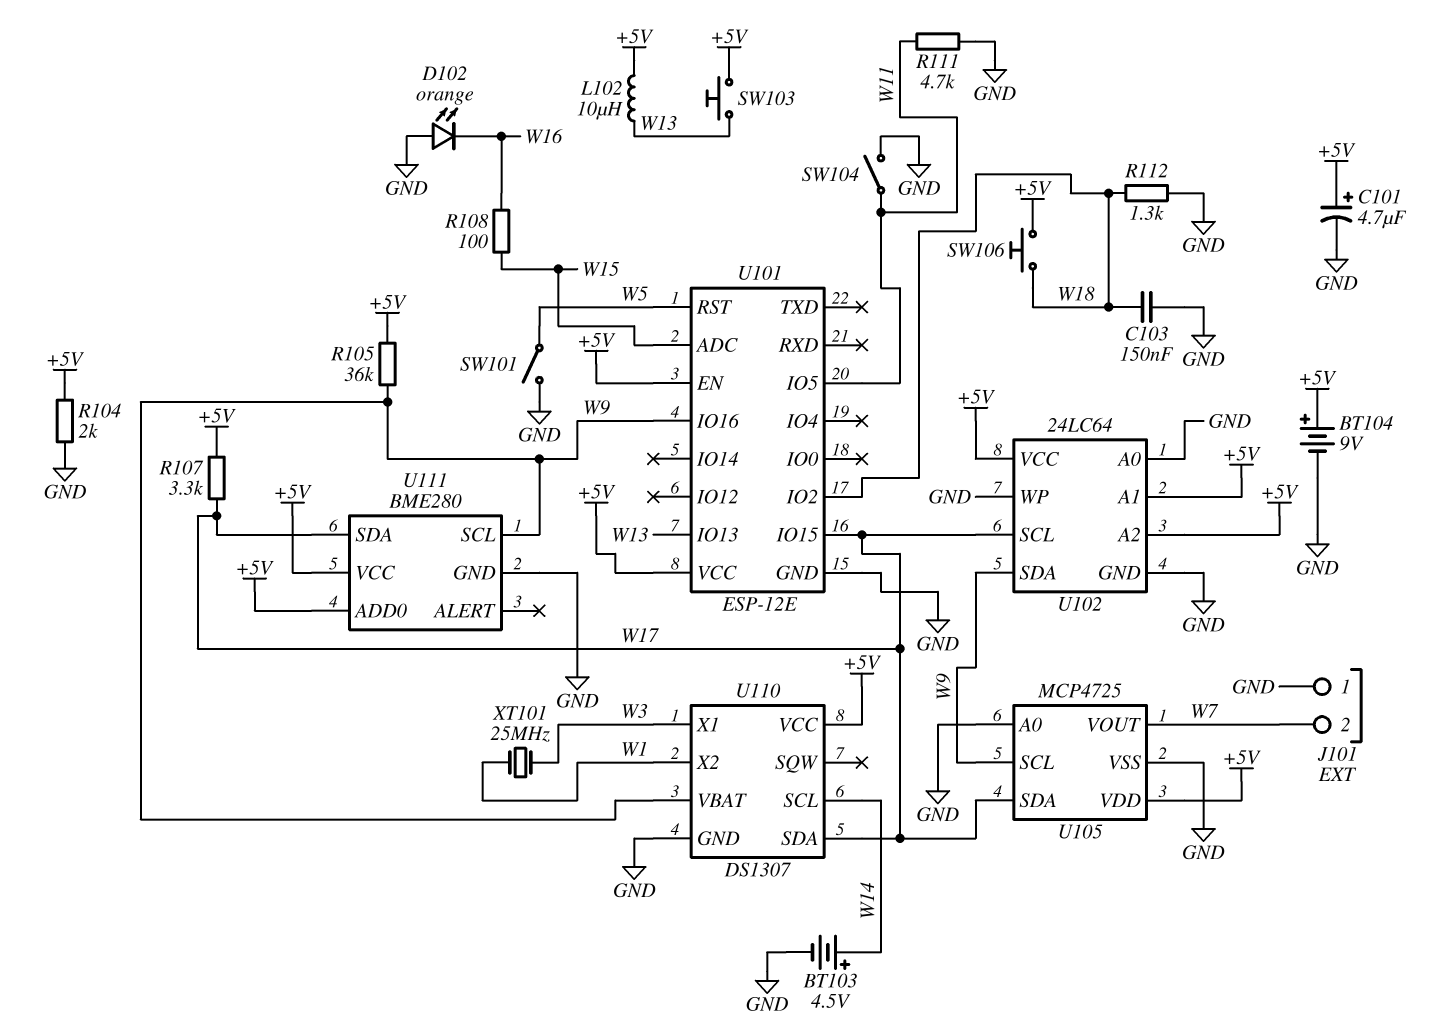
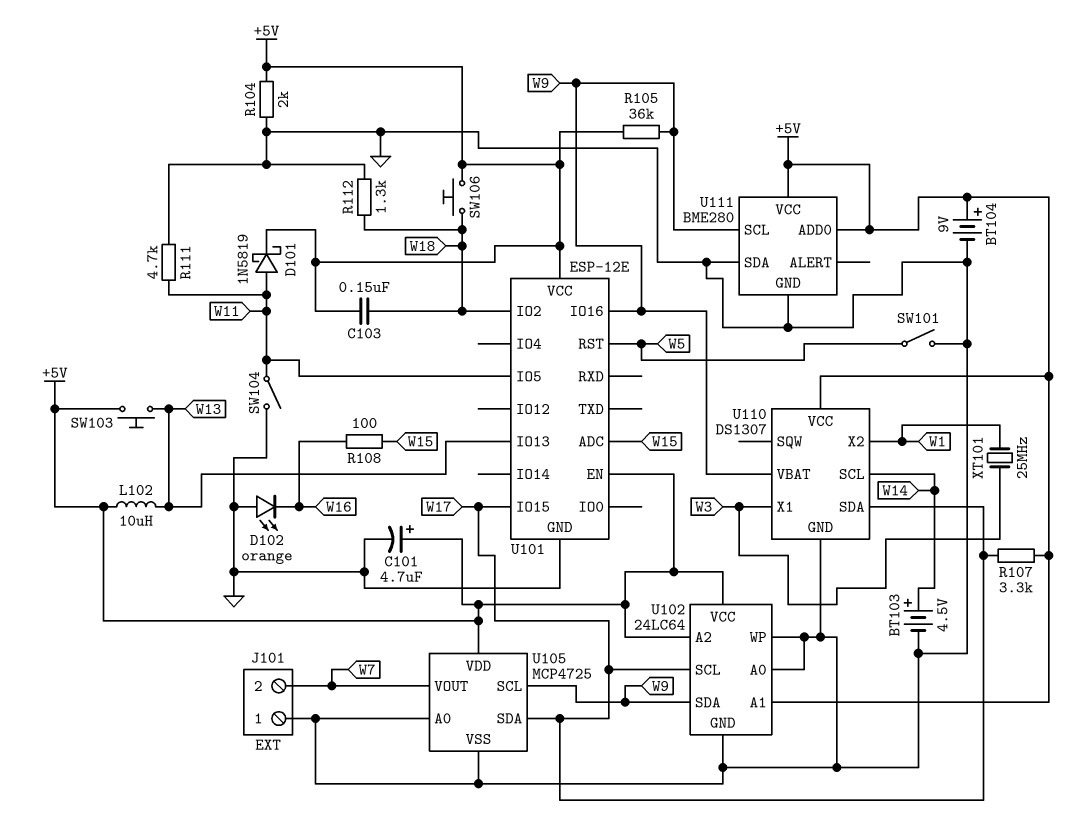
C103: 150nF (GND, W18) -> 150nF (+5V, W18)
D101: none -> schottky 1N5819 (A W11, K +5V)
U111 pin SDA: W17 -> GND

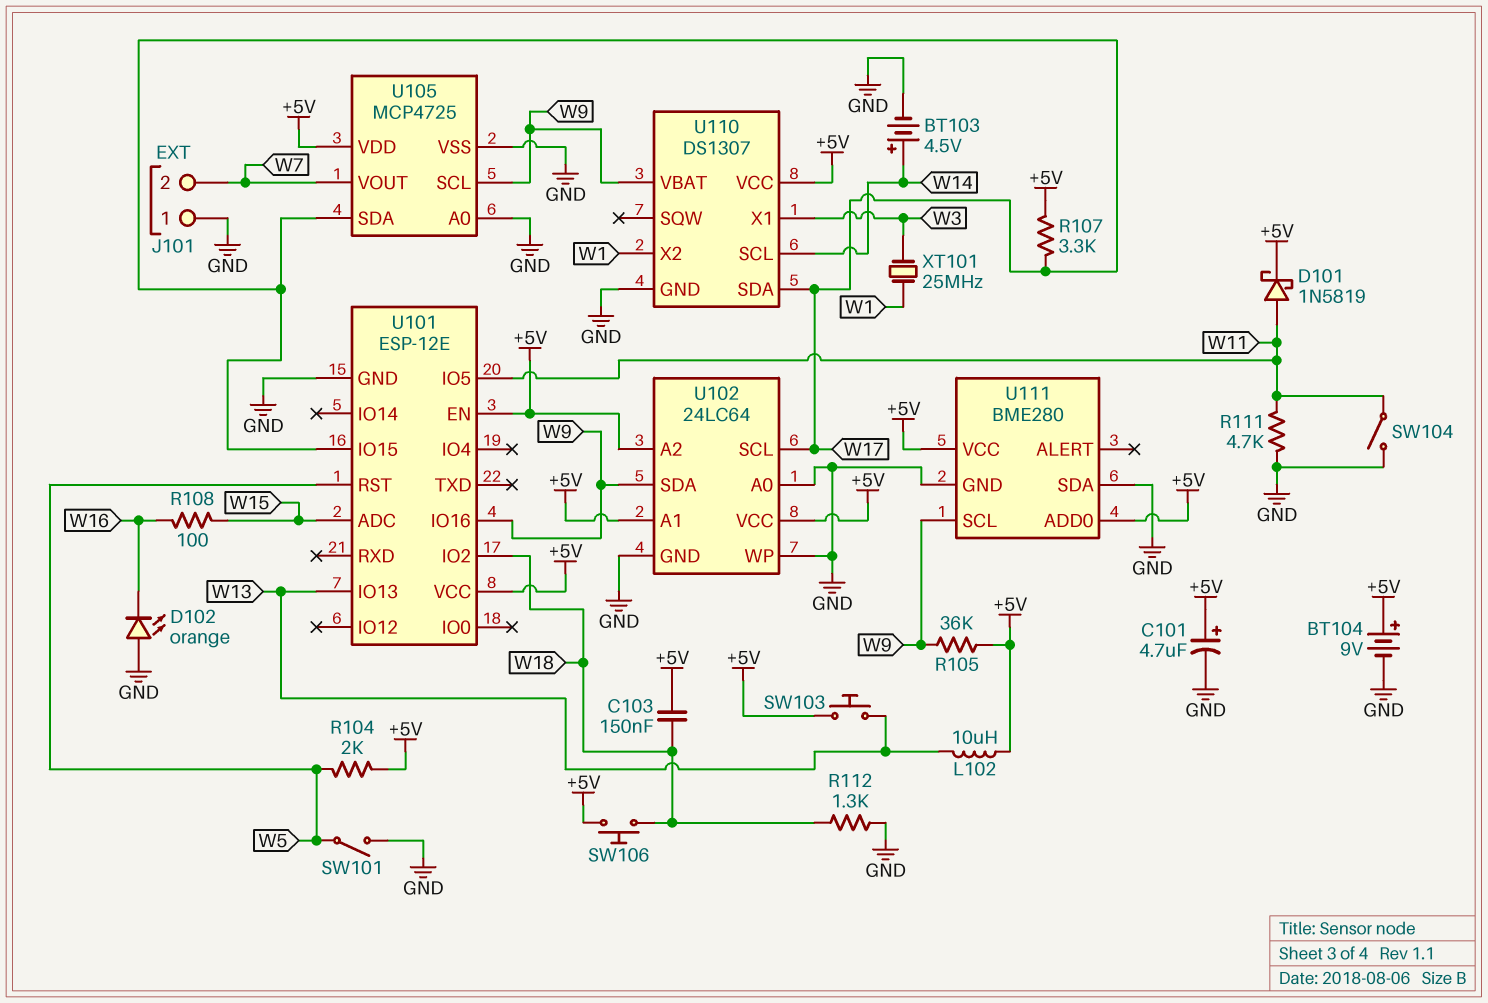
R104: 2k (+5V, GND) -> 2k (+5V, W5)

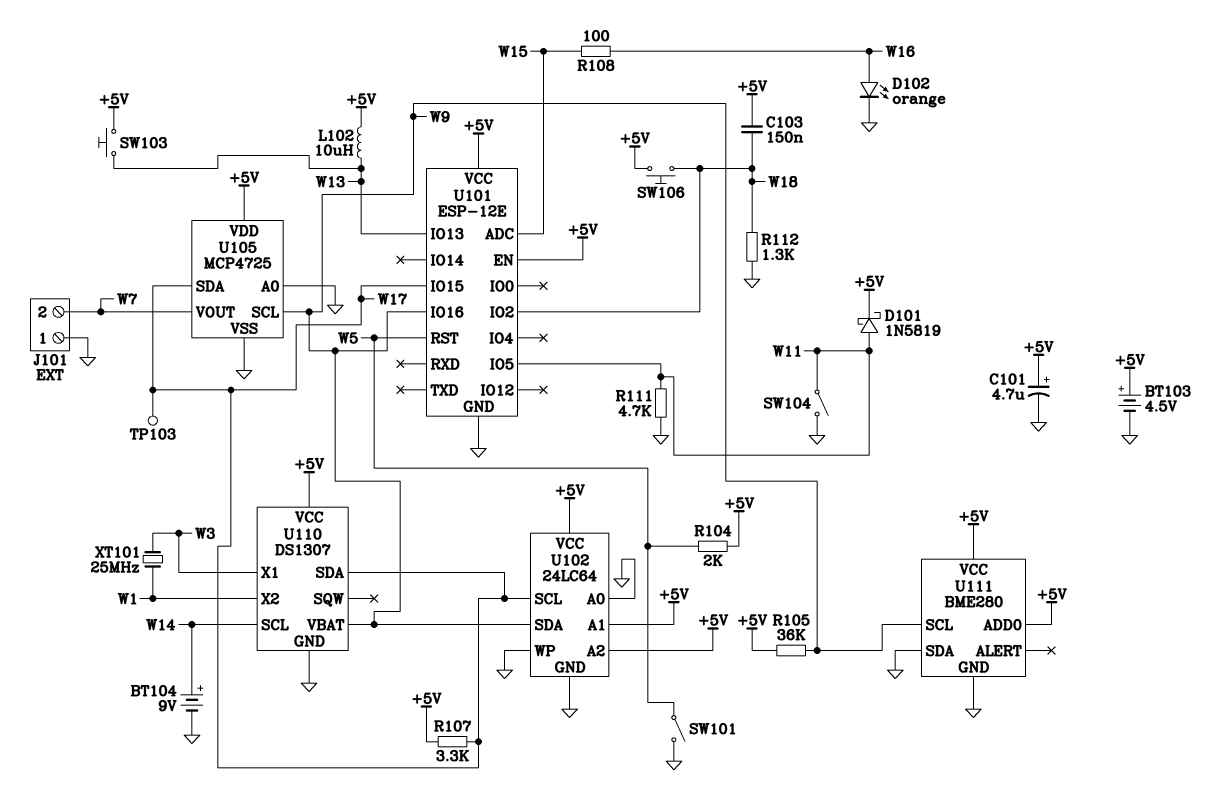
BT103: 4.5V (plus W14, minus GND) -> 4.5V (plus +5V, minus GND)
BT104: 9V (plus +5V, minus GND) -> 9V (plus W14, minus GND)
D102: LED orange (A GND, K W16) -> LED orange (A W16, K GND)
TP103: none -> test point (W17)

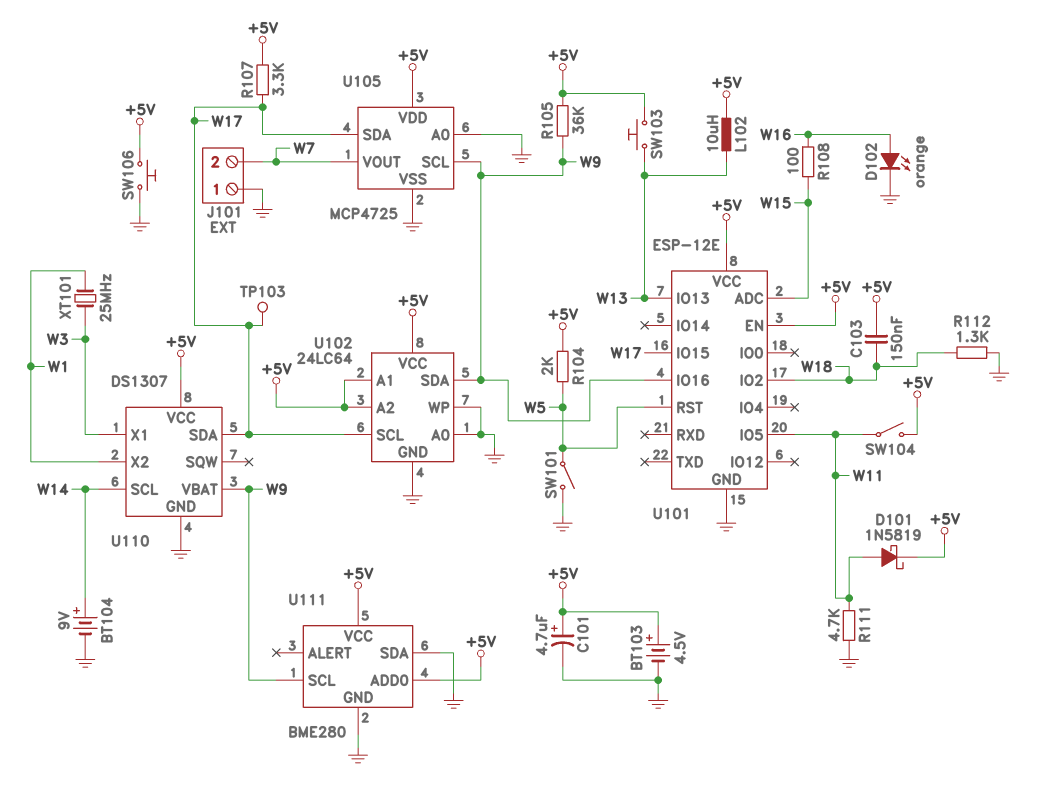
SW104: switch (GND, W11) -> switch (+5V, W11)
SW106: button (+5V, W18) -> button (+5V, GND)

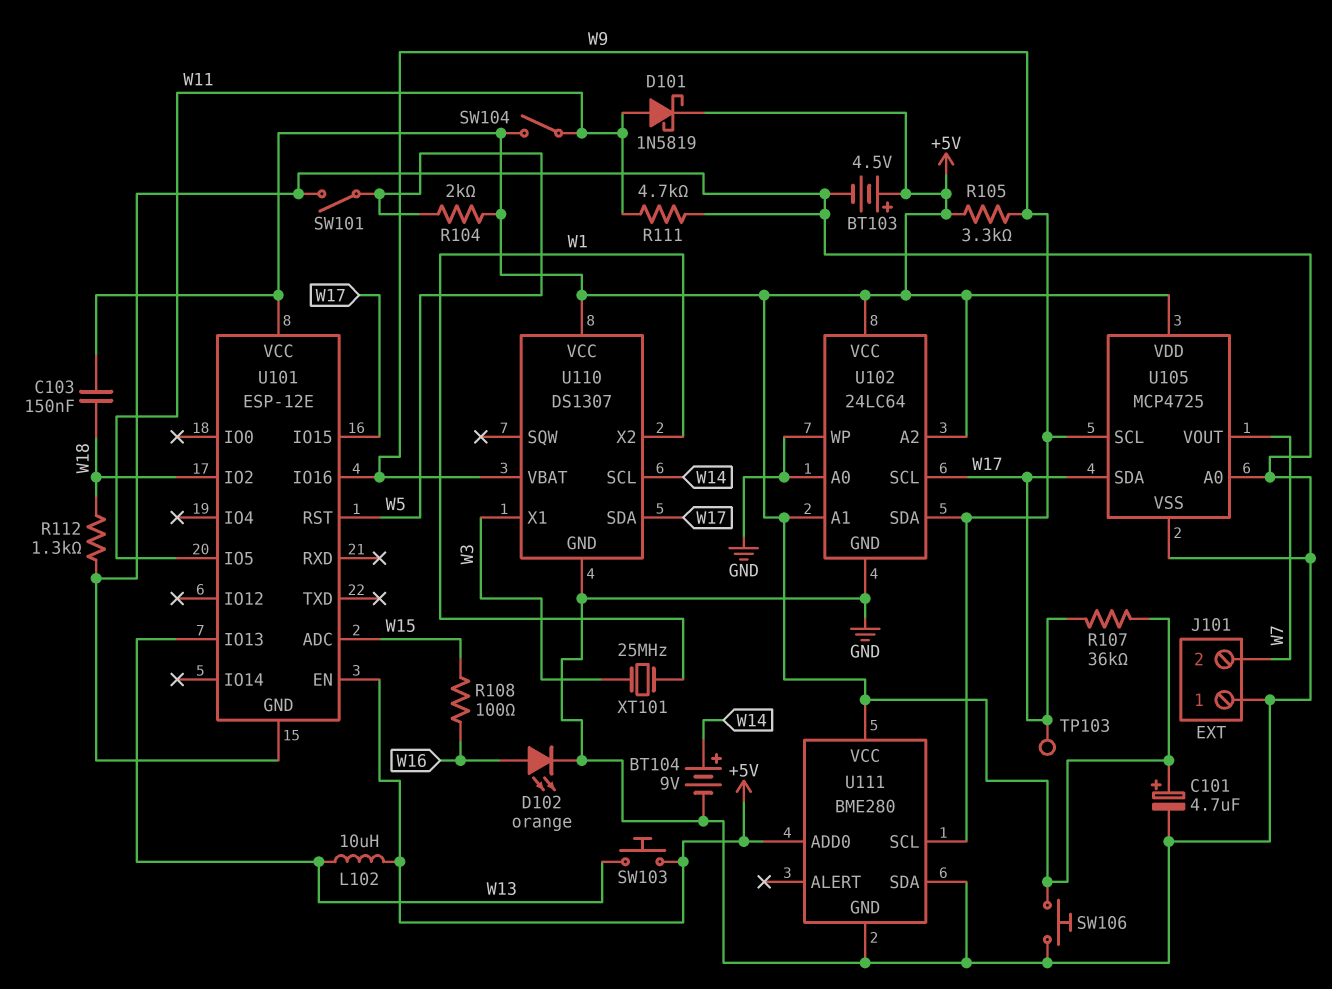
R105: 36k (+5V, W9) -> 3.3k (+5V, W9)
R107: 3.3k (+5V, W17) -> 36k (+5V, W17)

